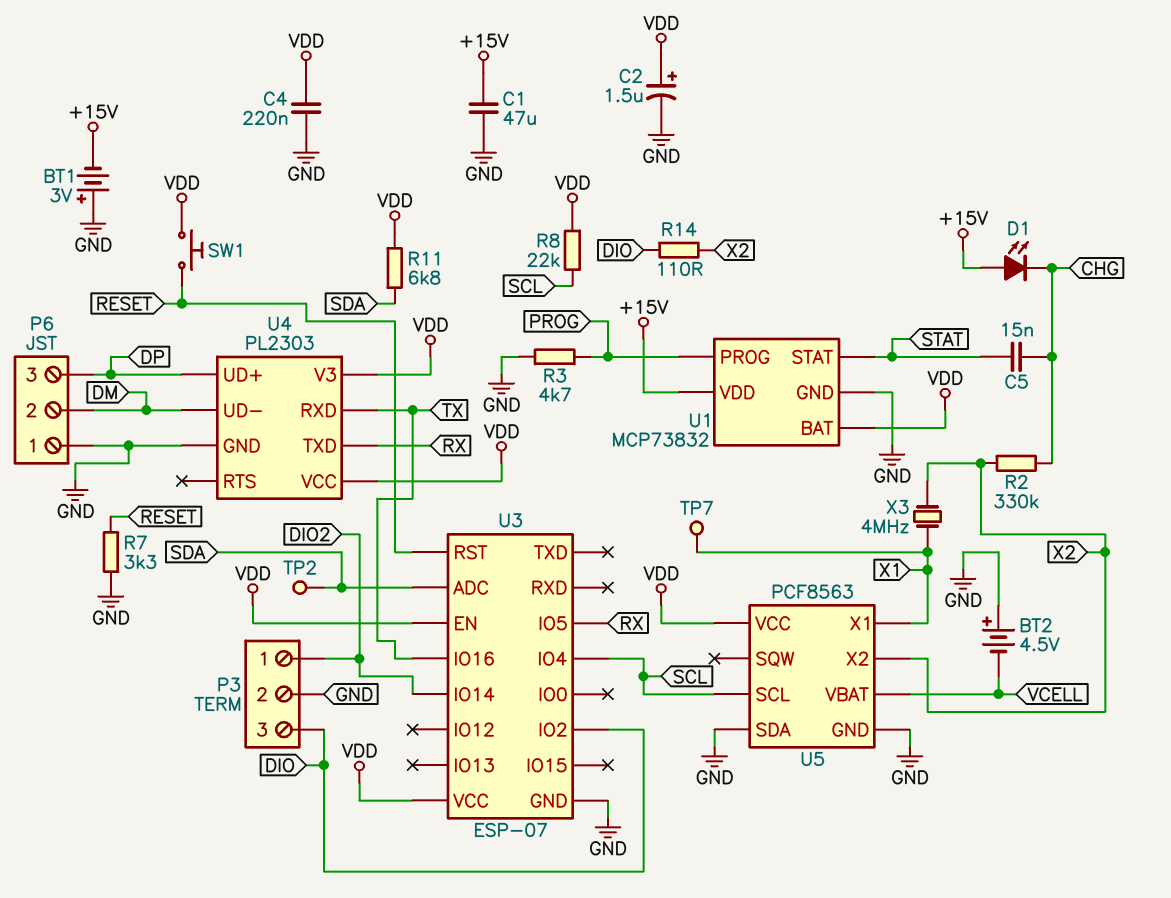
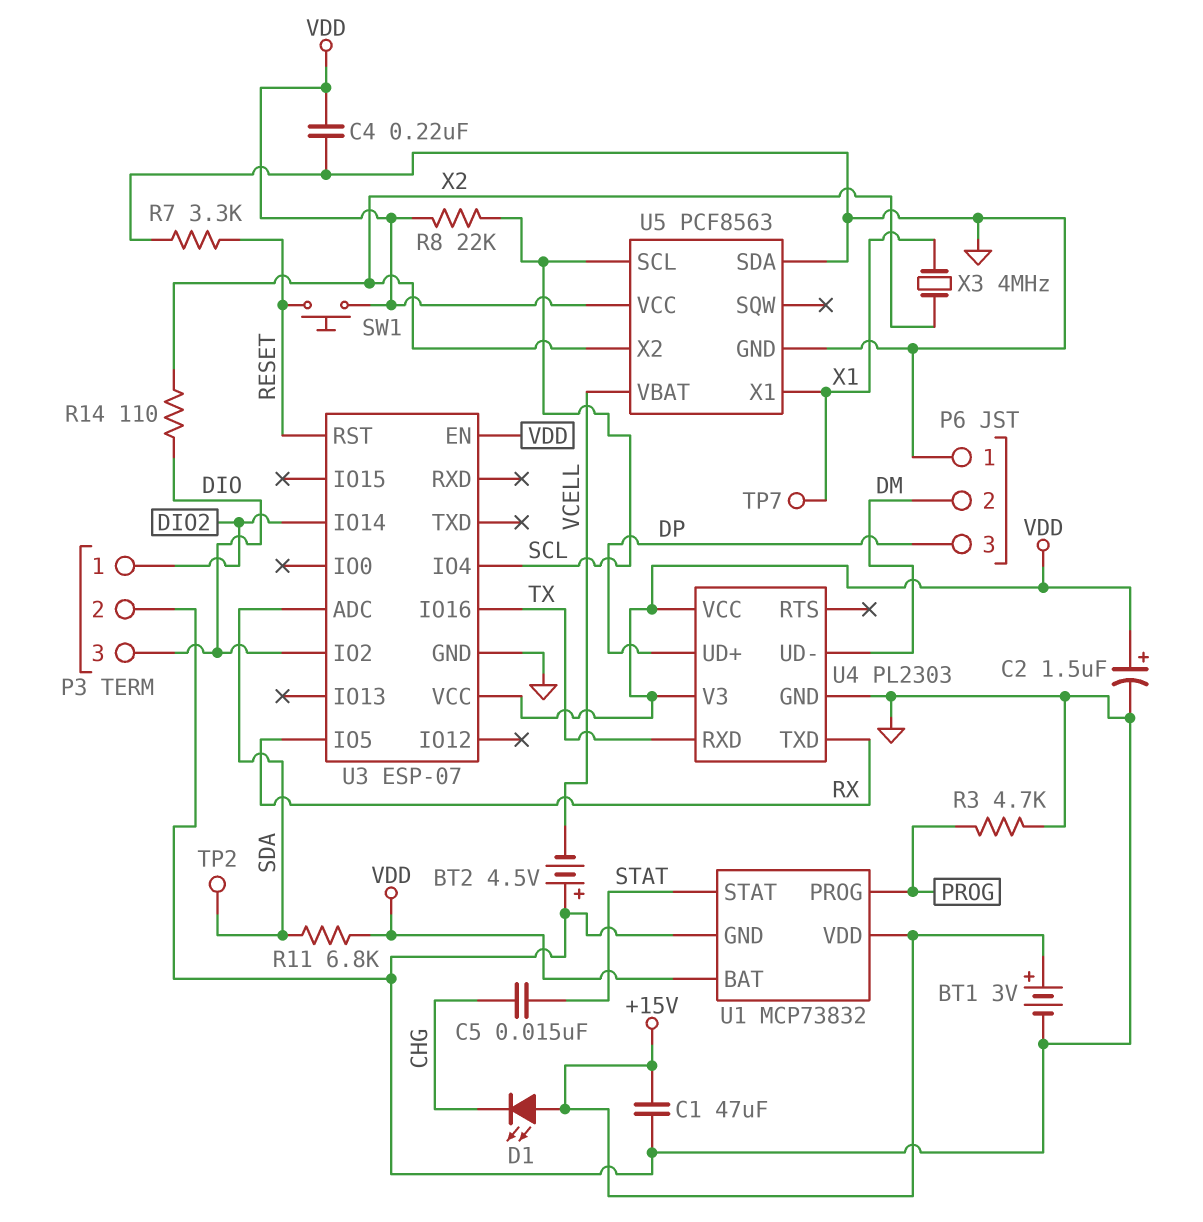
BT1: 3V (plus GND, minus +15V) -> 3V (plus +15V, minus GND)
R2: 330k (CHG, X2) -> none

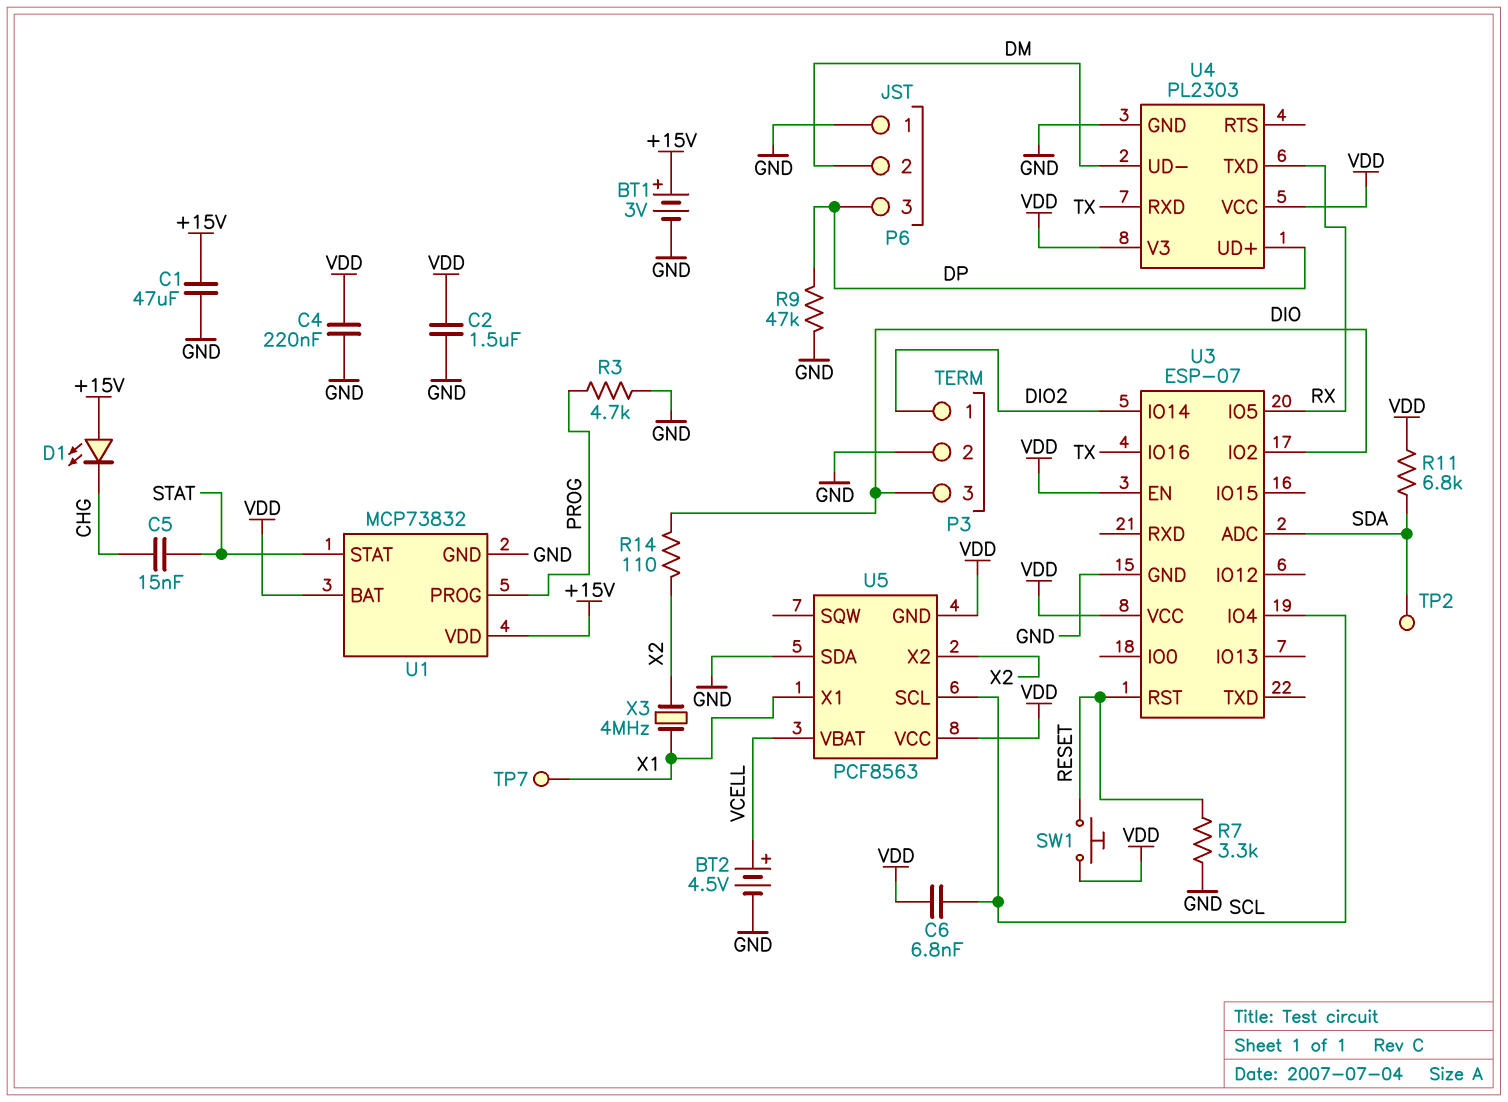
BT2: 4.5V (plus GND, minus VCELL) -> 4.5V (plus VCELL, minus GND)
C2: 1.5uF (plus VDD, minus GND) -> 1.5uF (GND, VDD)
C6: none -> 6.8nF (SCL, VDD)
R8: 22k (SCL, VDD) -> none
R9: none -> 47k (DP, GND)
U5 pin GND: GND -> VDD

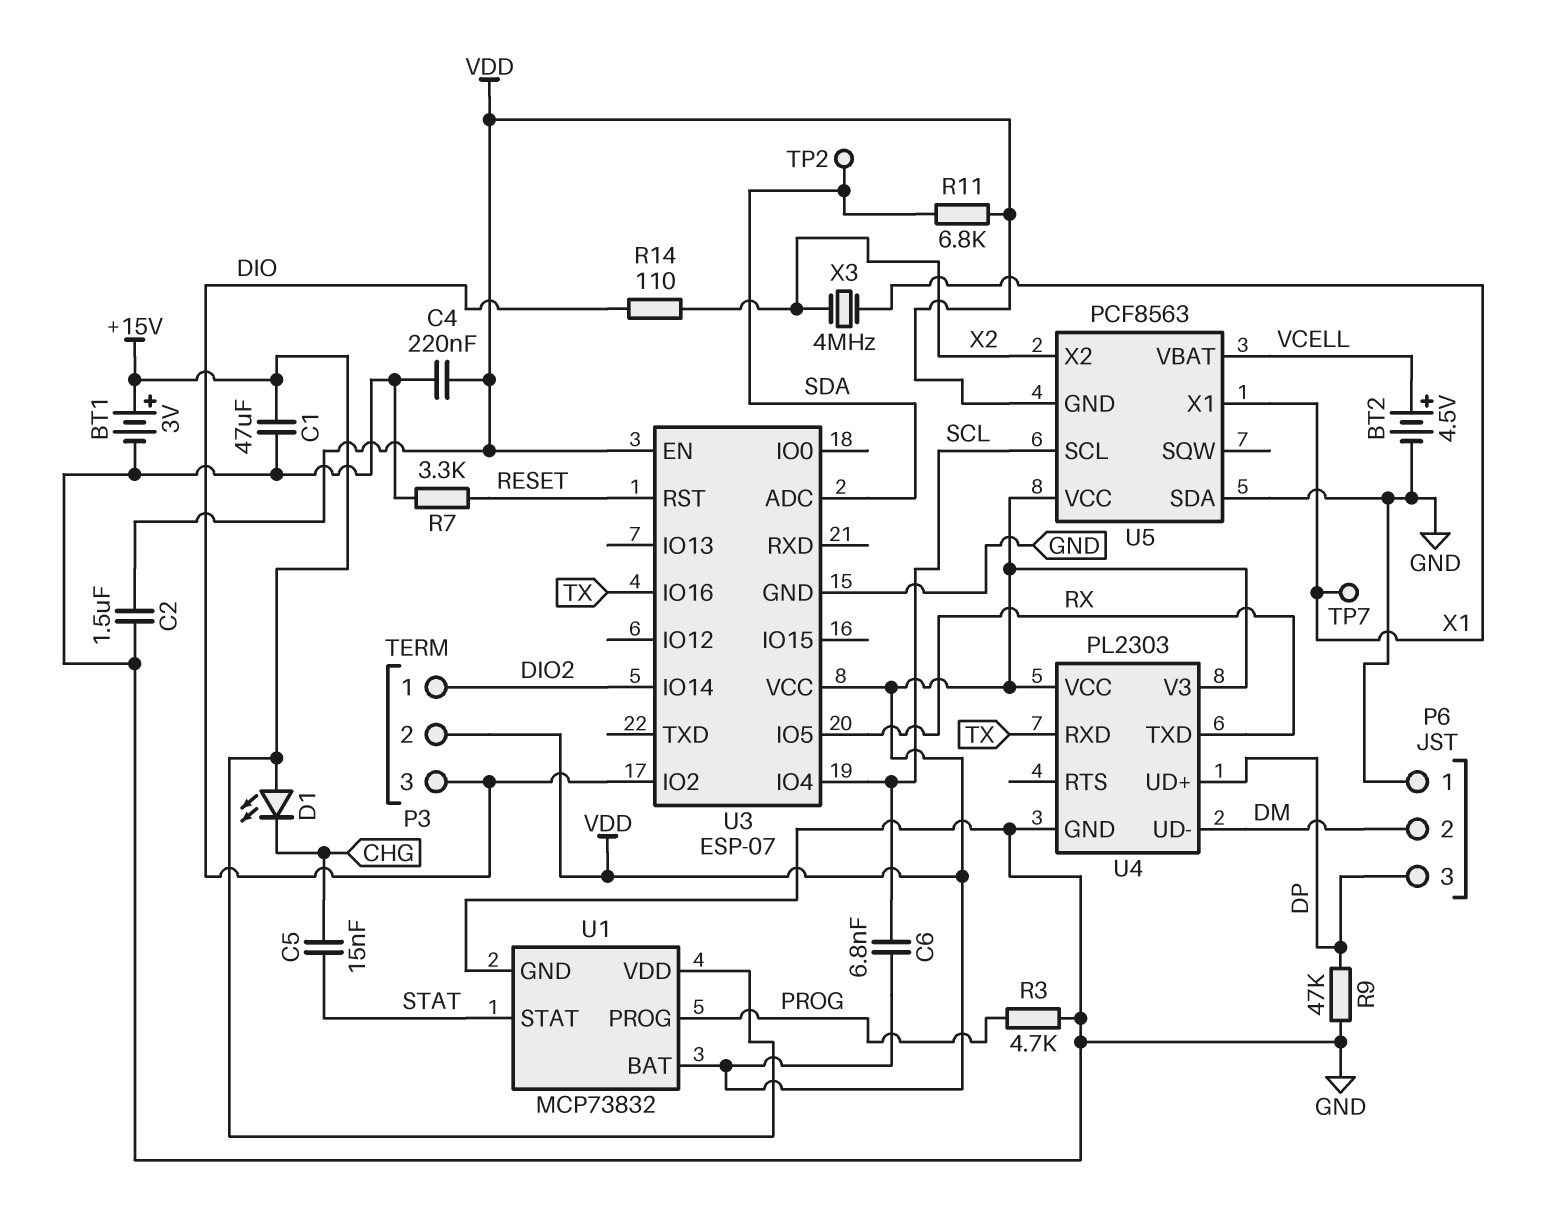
P3 pin 2: GND -> VDD
SW1: button (RESET, VDD) -> none

